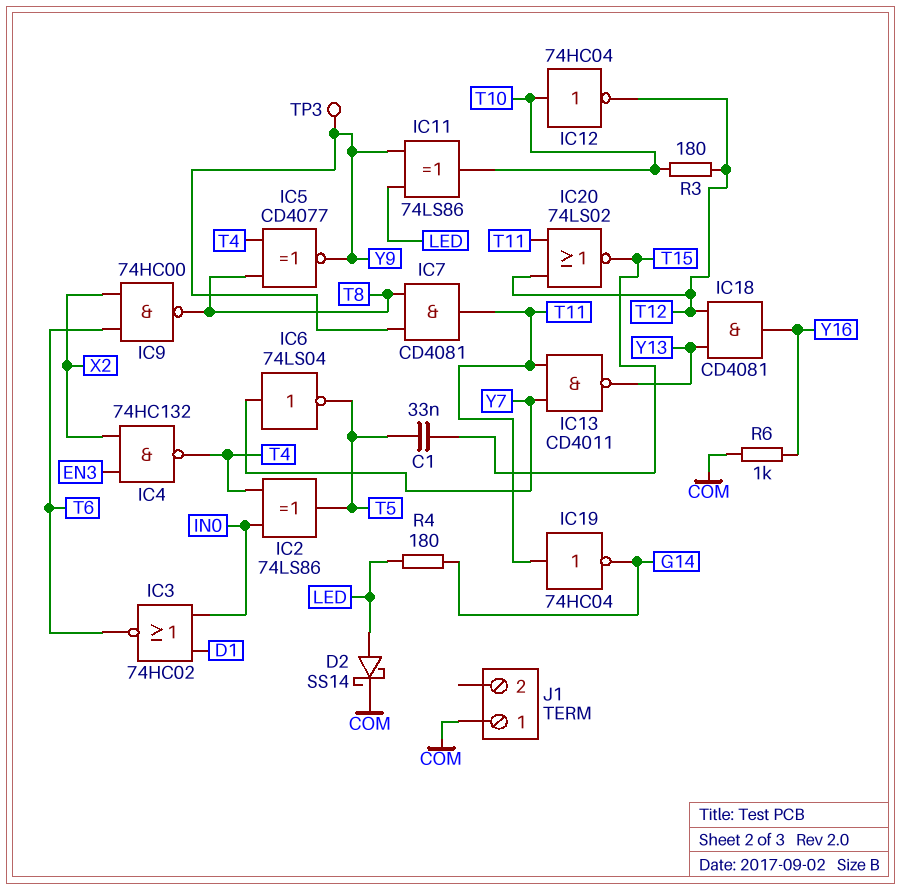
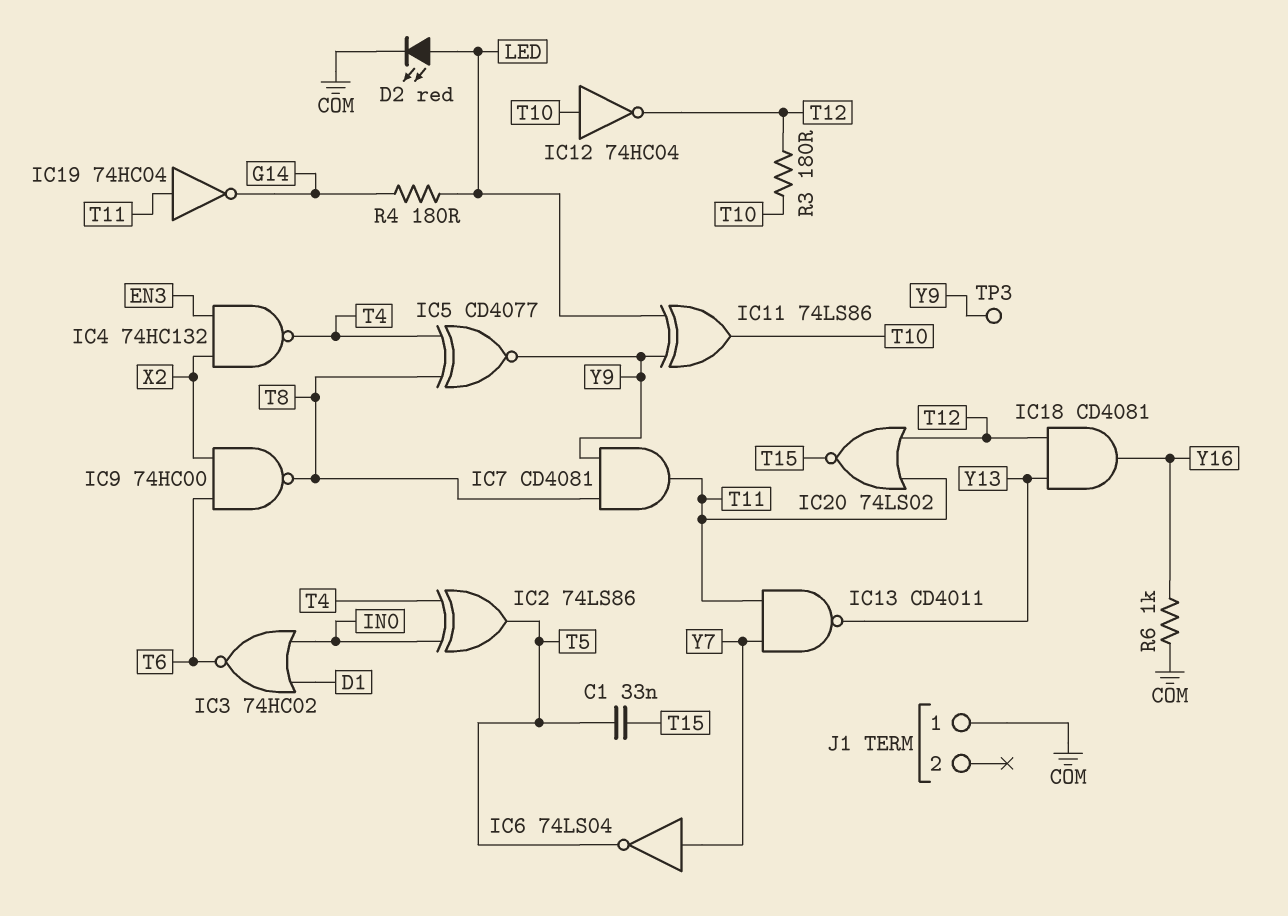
D2: schottky SS14 (A LED, K COM) -> LED red (A LED, K COM)

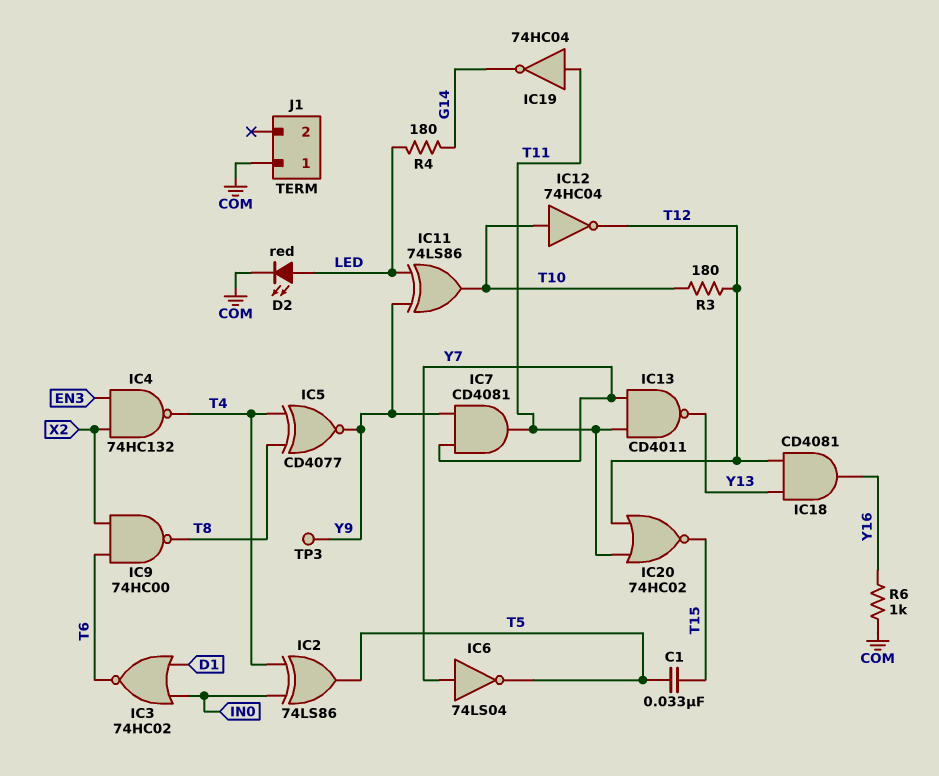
IC7: AND CD4081 (in T8, in Y9, out T11) -> AND CD4081 (in Y7, in Y9, out T11)
IC20: NOR 74LS02 (in T11, in T12, out T15) -> NOR 74HC02 (in T11, in T12, out T15)

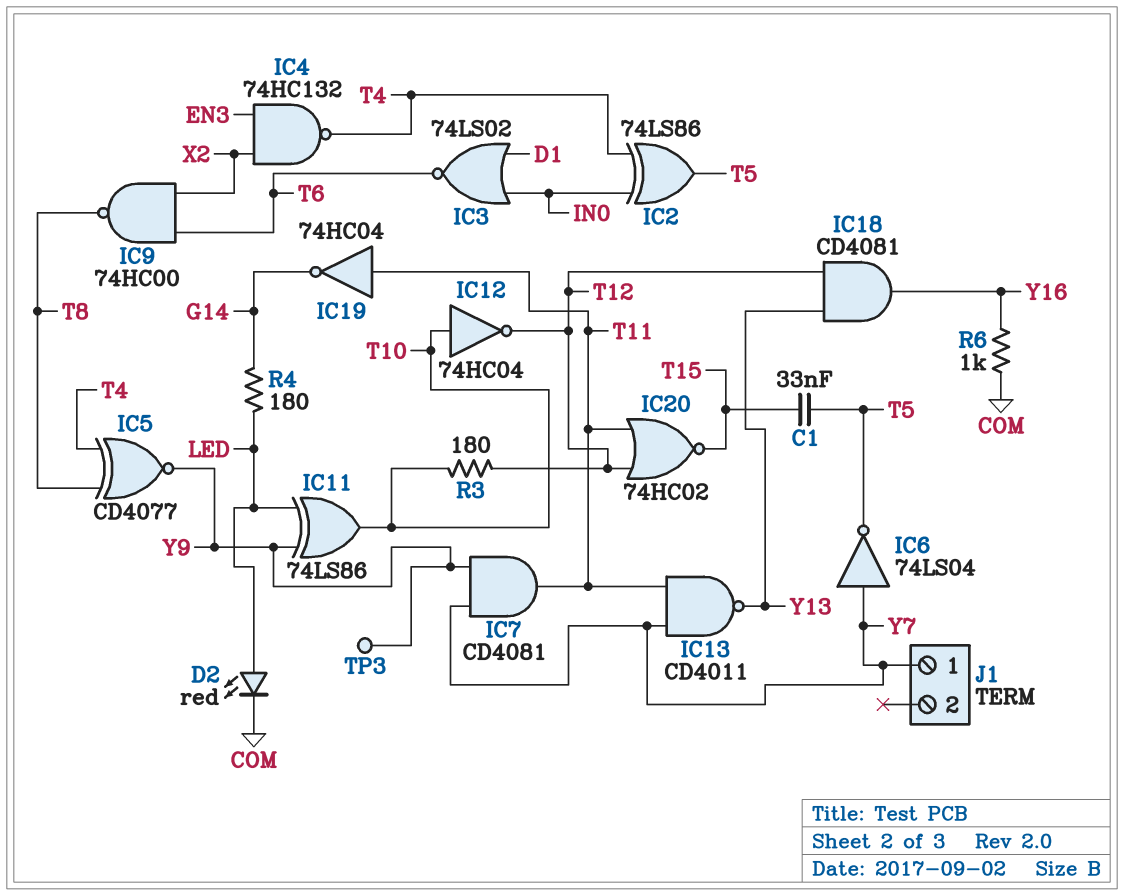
IC3: NOR 74HC02 (in D1, in IN0, out T6) -> NOR 74LS02 (in D1, in IN0, out T6)
J1 pin 1: COM -> Y7

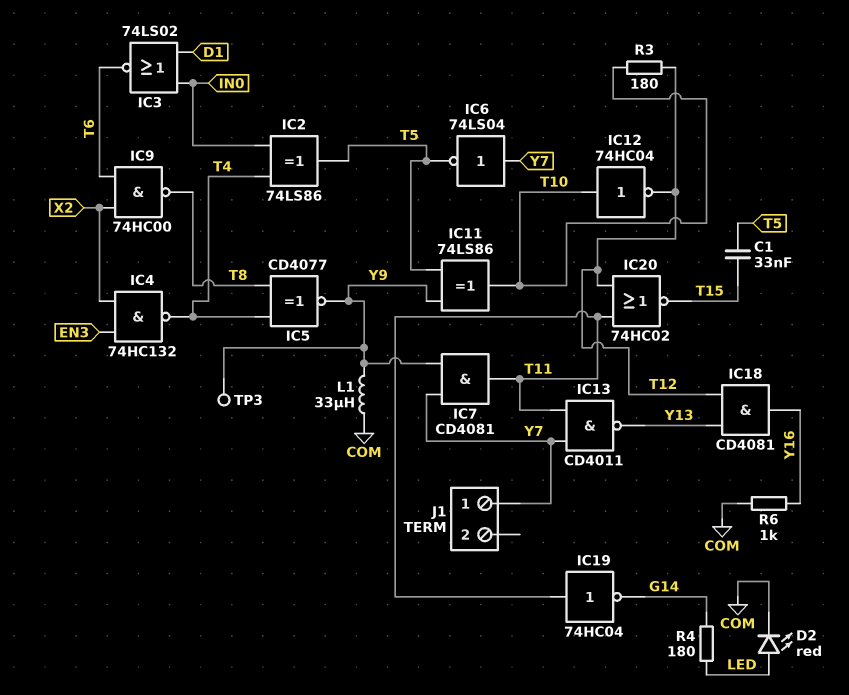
IC11: XOR 74LS86 (in LED, in Y9, out T10) -> XOR 74LS86 (in T5, in Y9, out T10)
L1: none -> 33uH (COM, Y9)

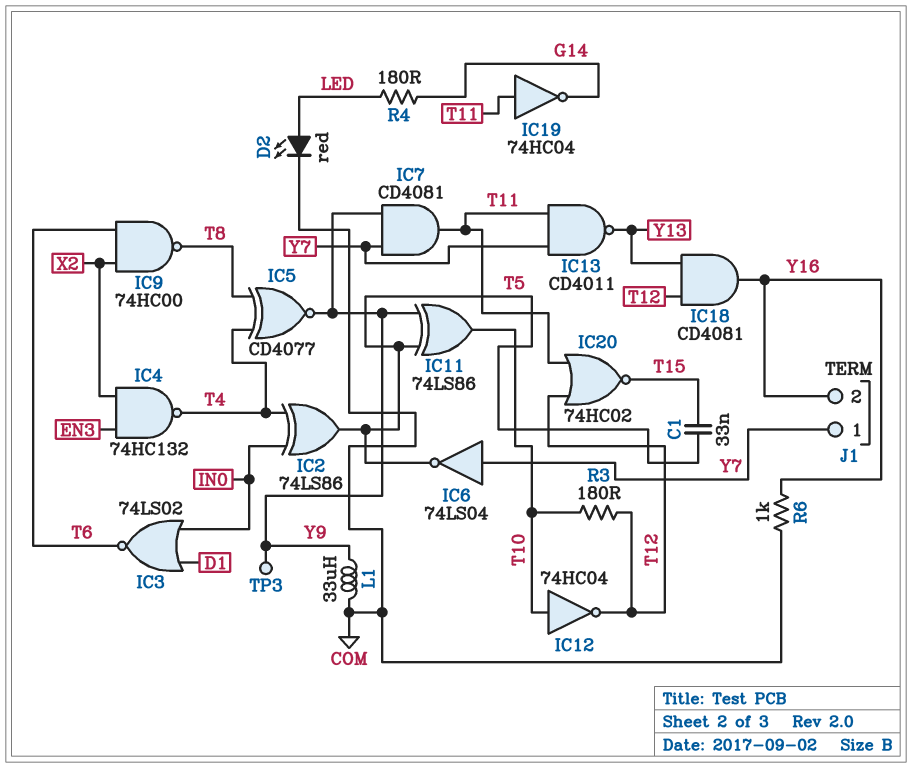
J1 pin 2: none -> Y16

